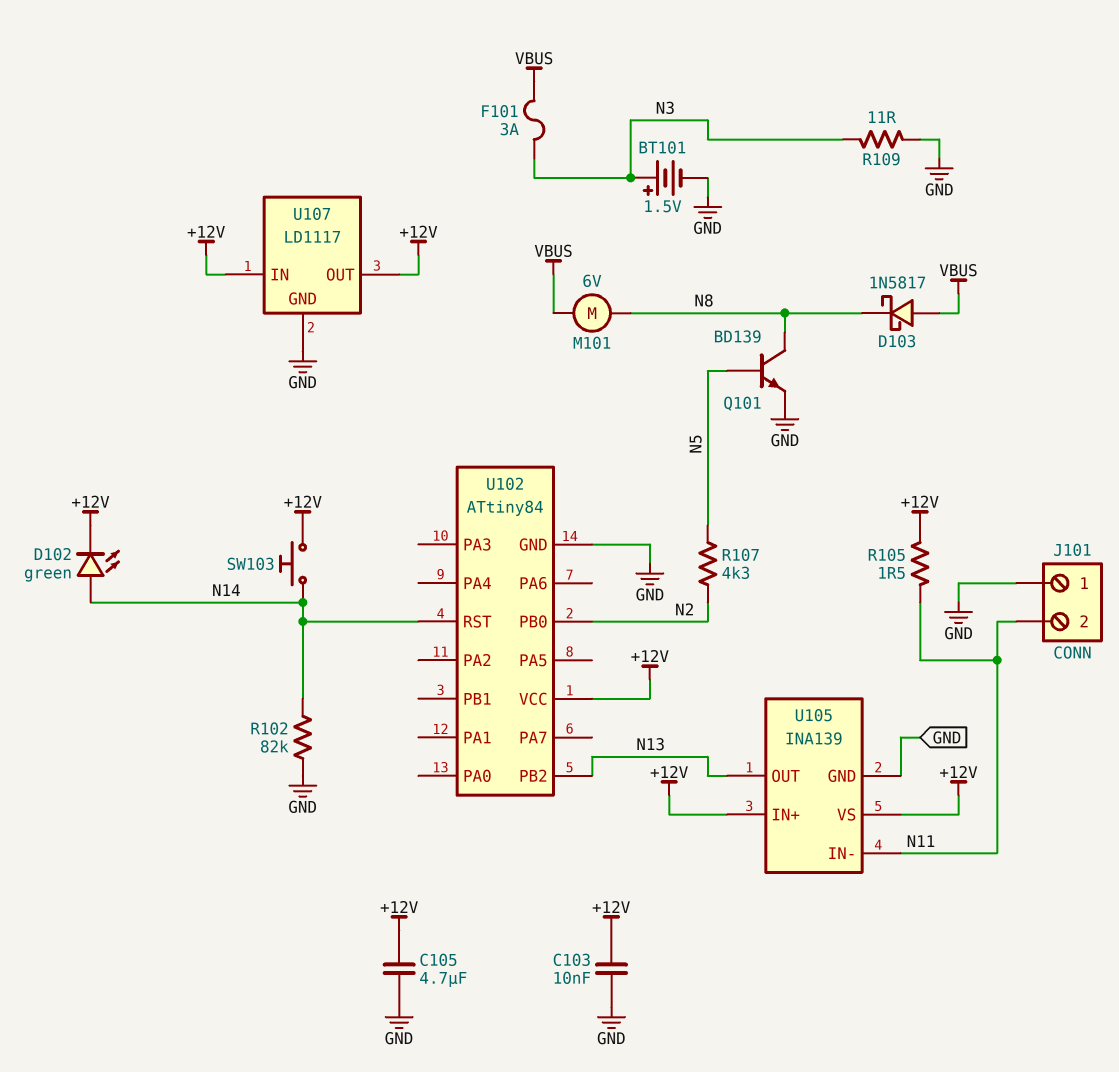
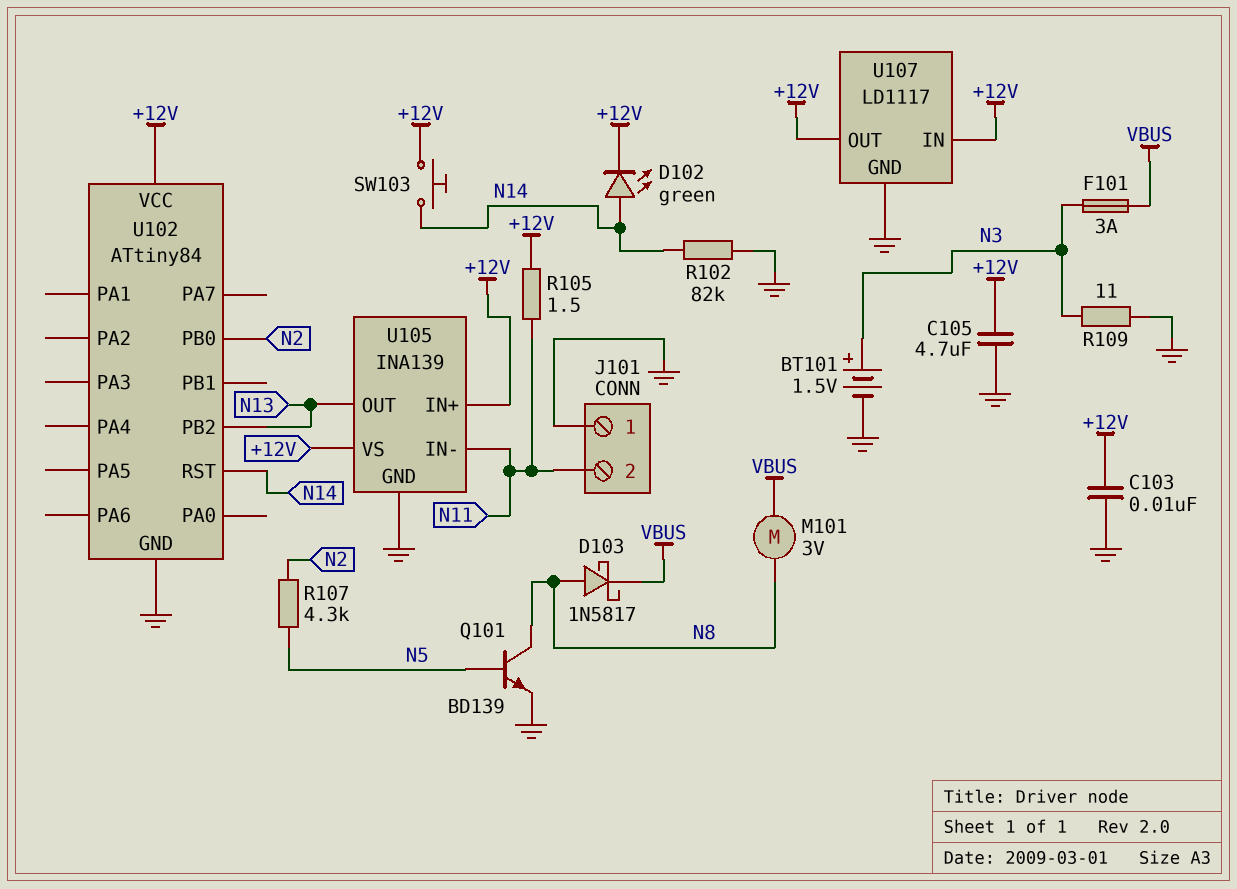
D103: schottky 1N5817 (A VBUS, K N8) -> schottky 1N5817 (A N8, K VBUS)
M101: motor 6V (N8, VBUS) -> motor 3V (N8, VBUS)

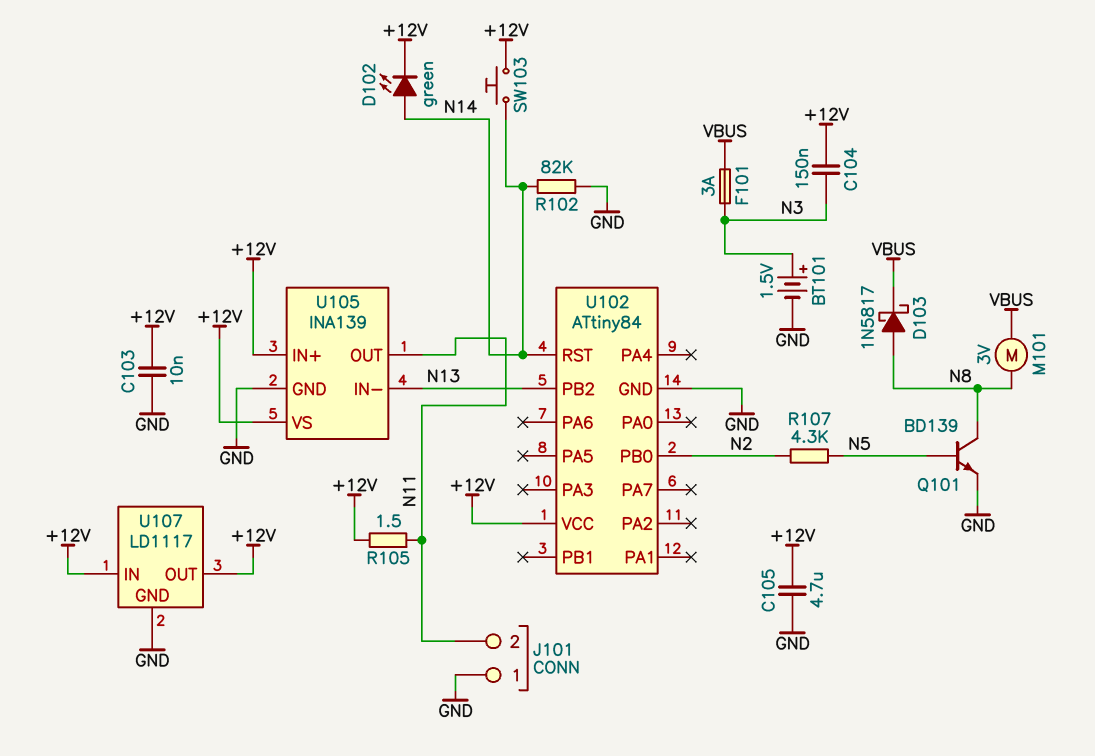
C104: none -> 150nF (+12V, N3)
R109: 11 (GND, N3) -> none
U105 pin IN-: N11 -> N13
U105 pin OUT: N13 -> N11

